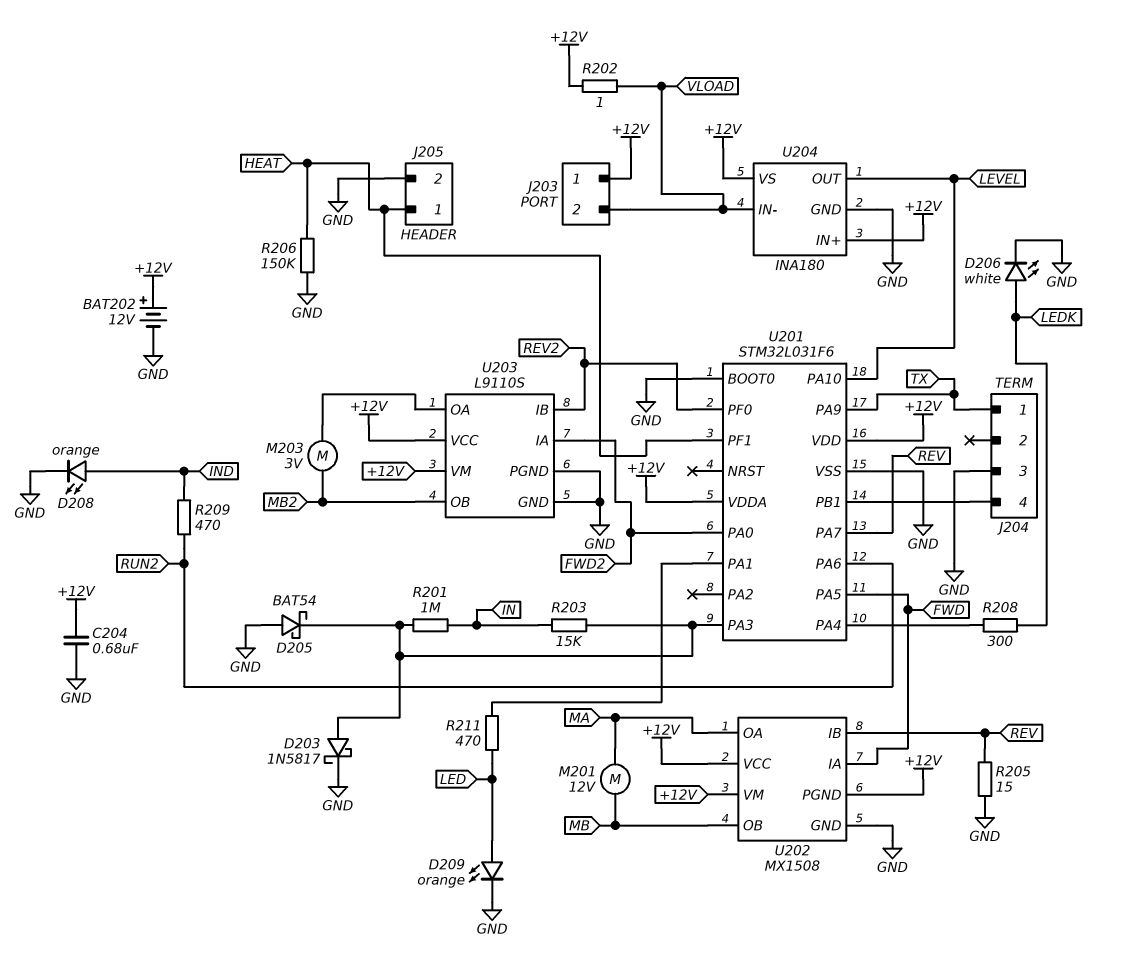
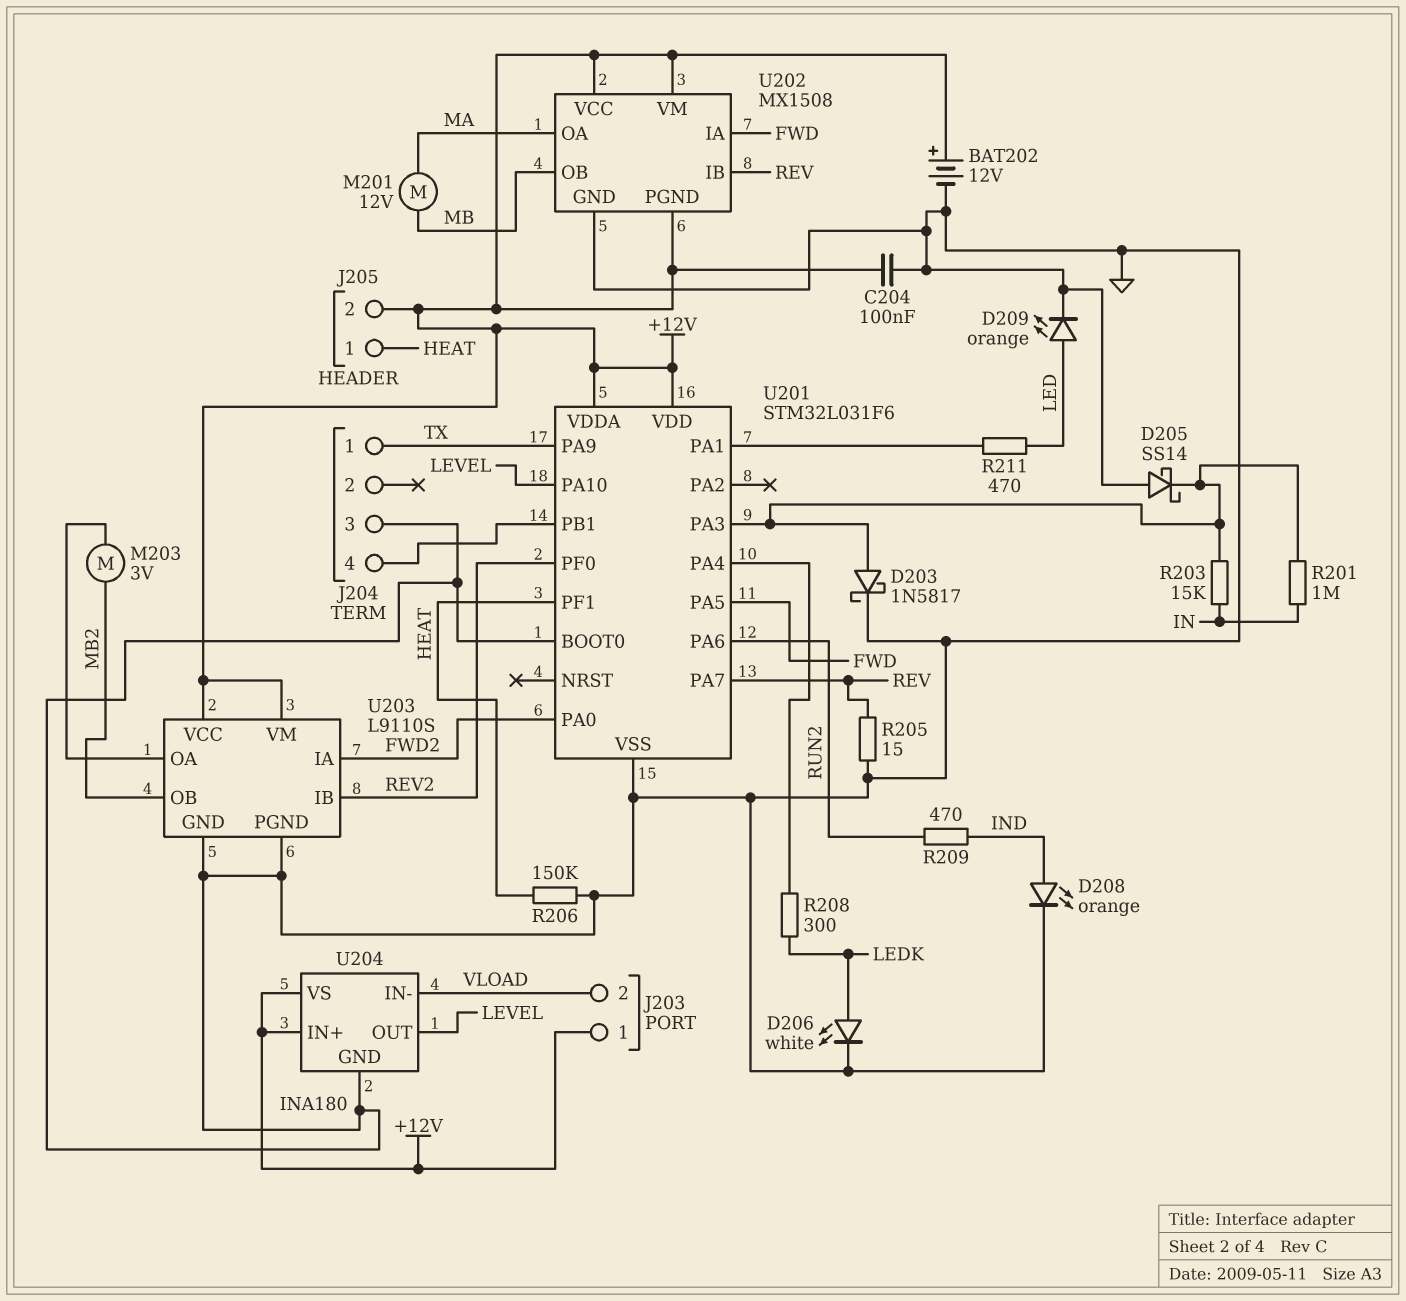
C204: 680nF (+12V, GND) -> 100nF (+12V, GND)
D205: schottky BAT54 (A GND, K U201/PA3) -> schottky SS14 (A GND, K U201/PA3)
J205 pin 2: GND -> +12V
R202: 1 (+12V, VLOAD) -> none

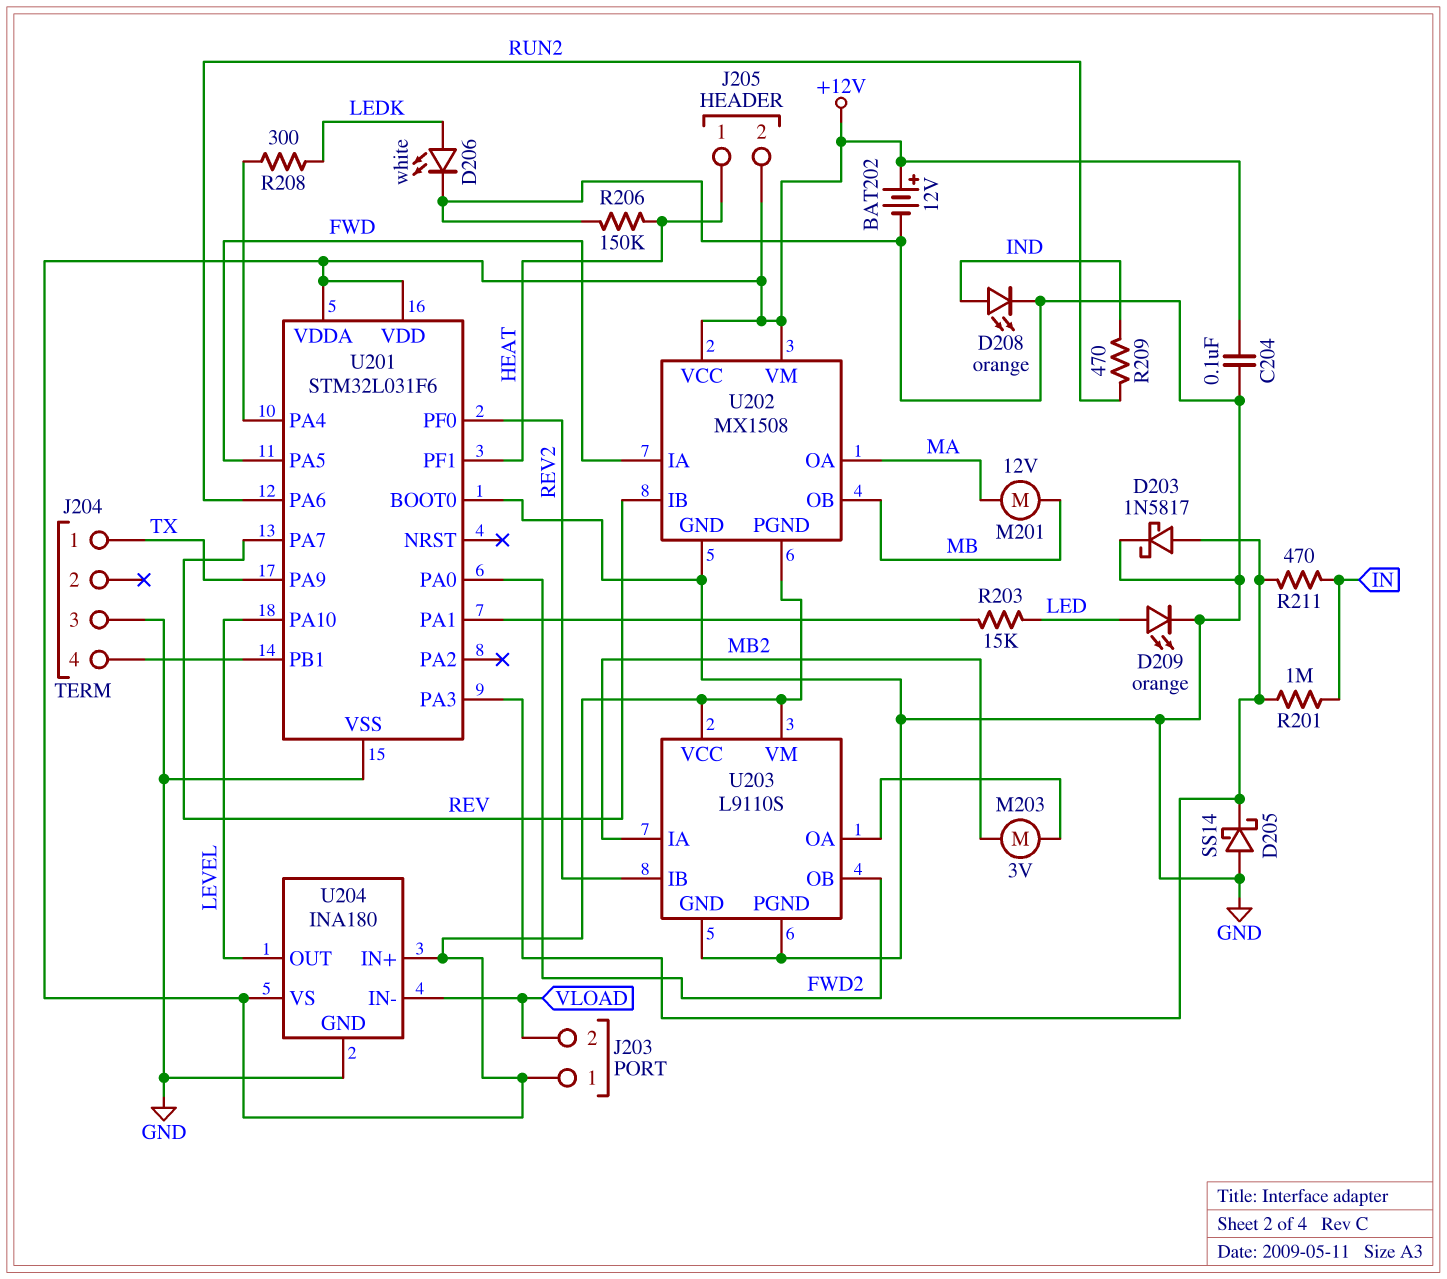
R203: 15k (IN, U201/PA3) -> 15k (LED, U201/PA1)
R205: 15 (GND, REV) -> none
R211: 470 (LED, U201/PA1) -> 470 (IN, U201/PA3)
U203 pin IA: FWD2 -> MB2
U203 pin OB: MB2 -> FWD2

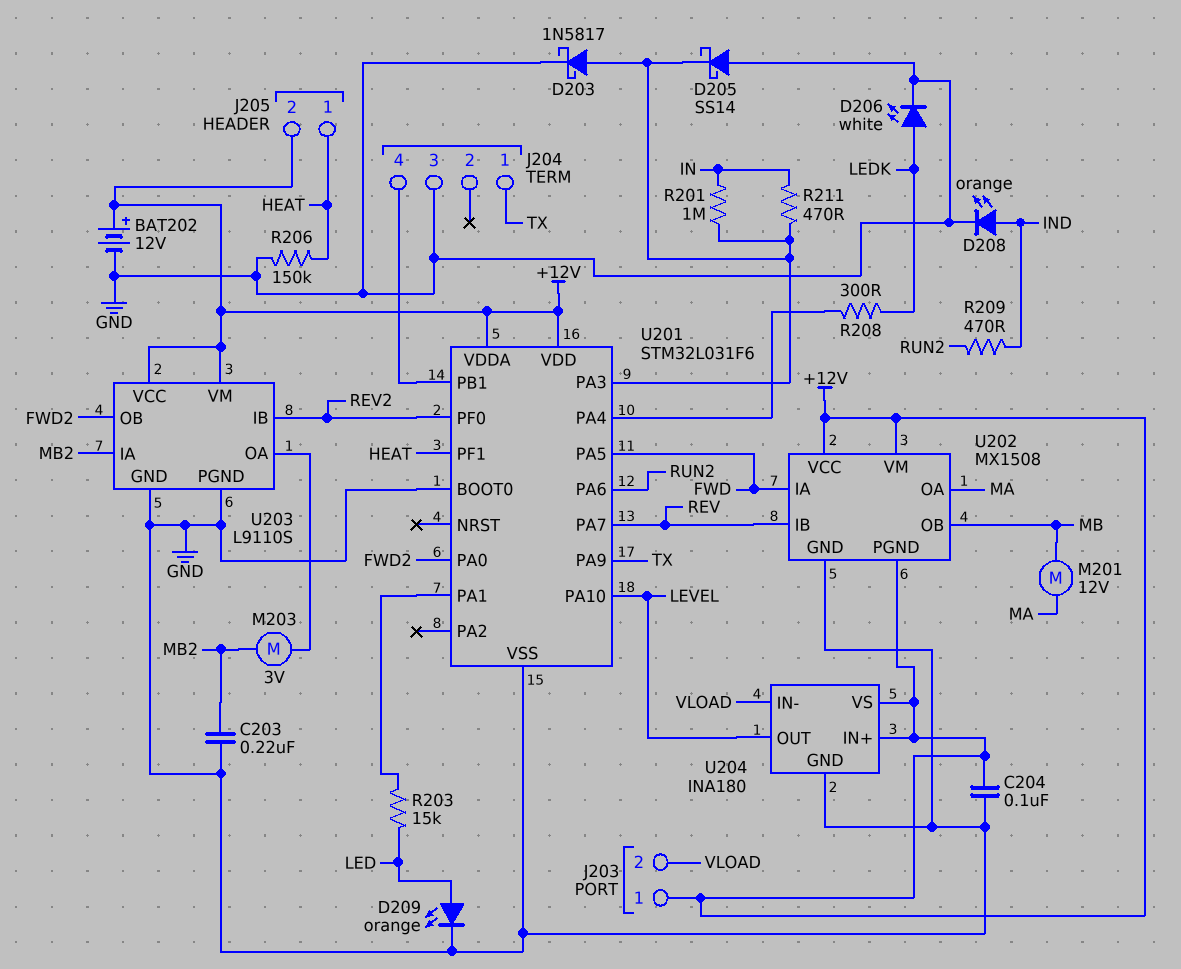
C203: none -> 220nF (GND, MB2)

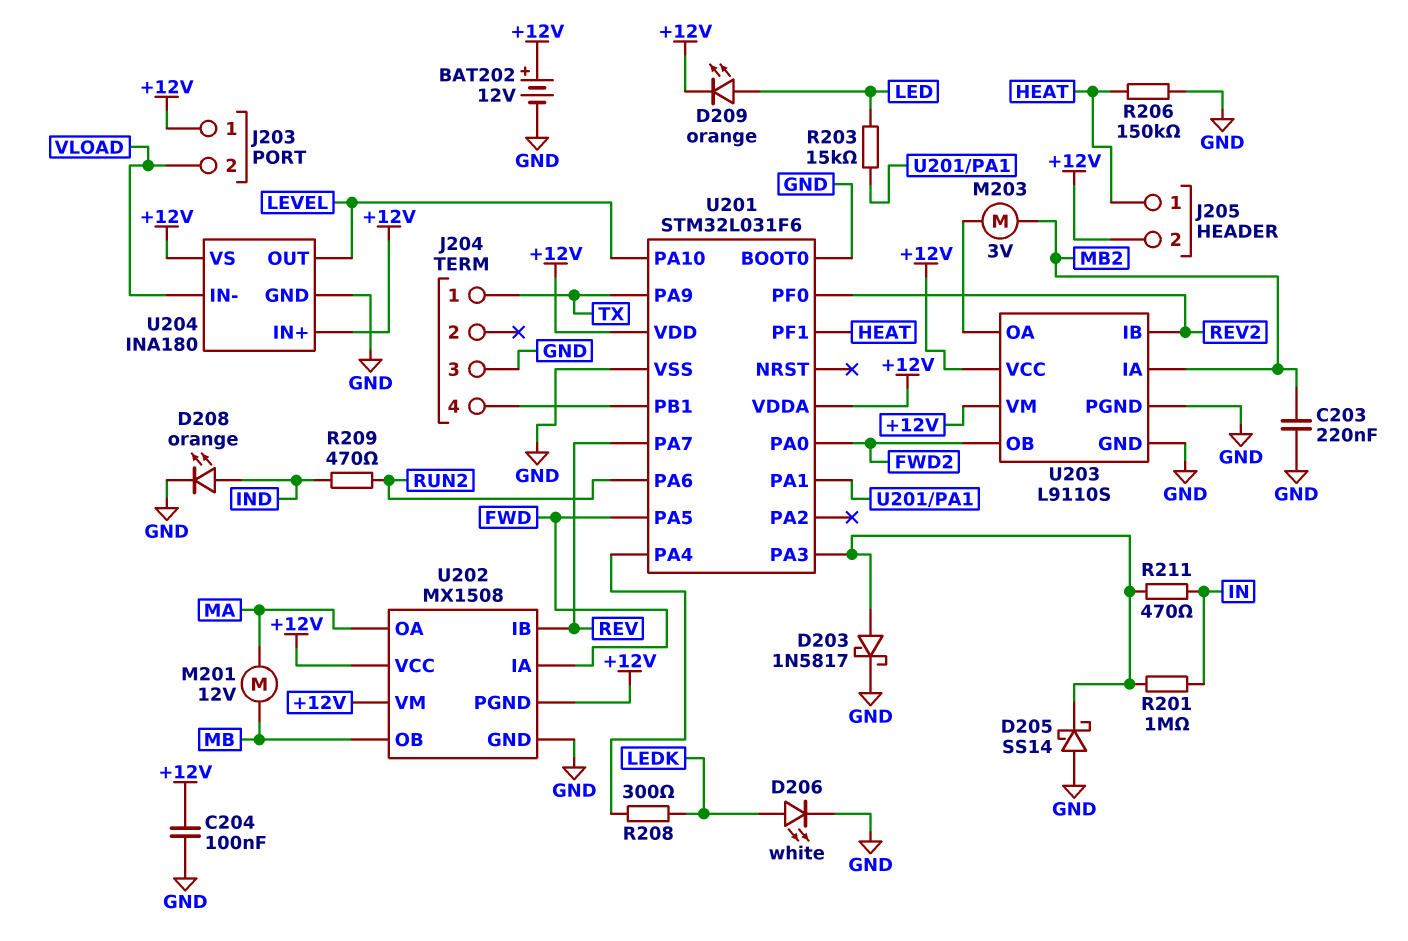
D209: LED orange (A LED, K GND) -> LED orange (A LED, K +12V)

